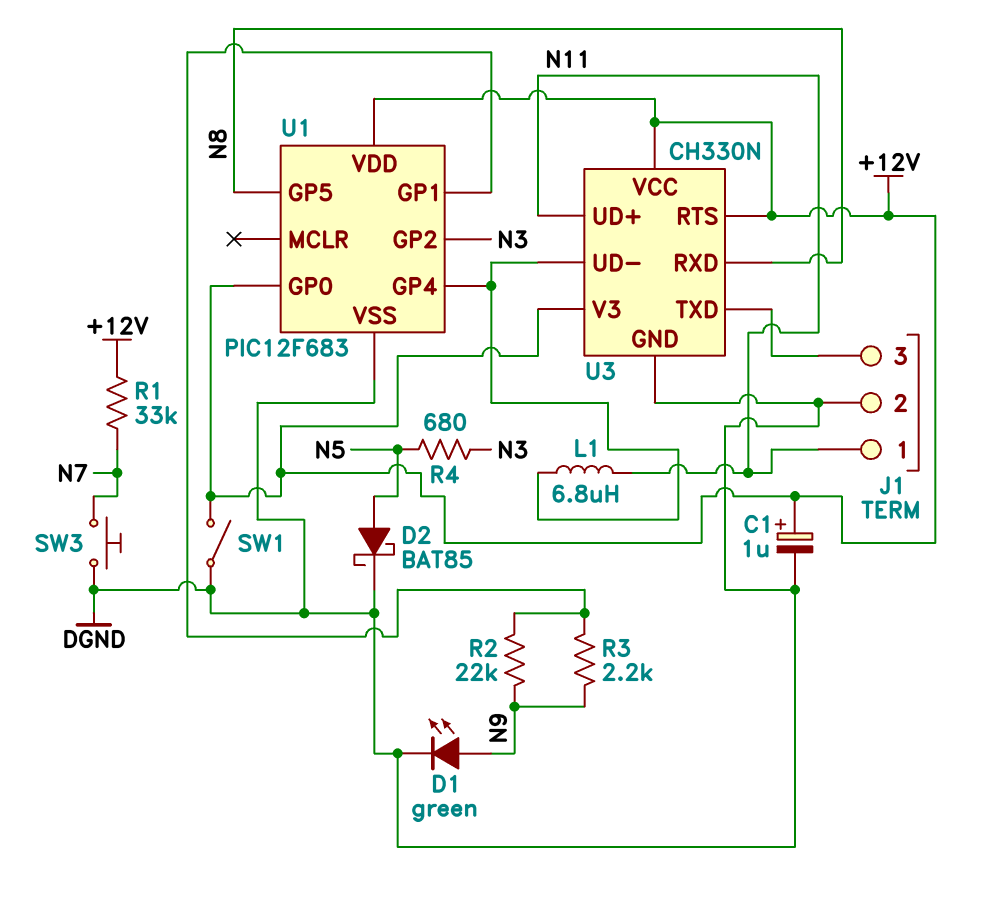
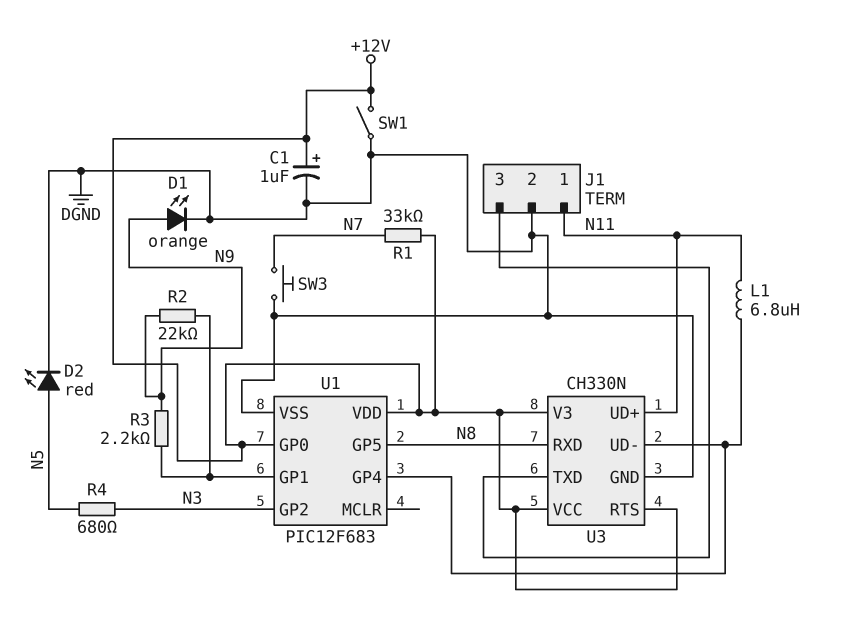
D1: LED green (A N9, K DGND) -> LED orange (A N9, K DGND)
D2: schottky BAT85 (A N5, K DGND) -> LED red (A N5, K DGND)

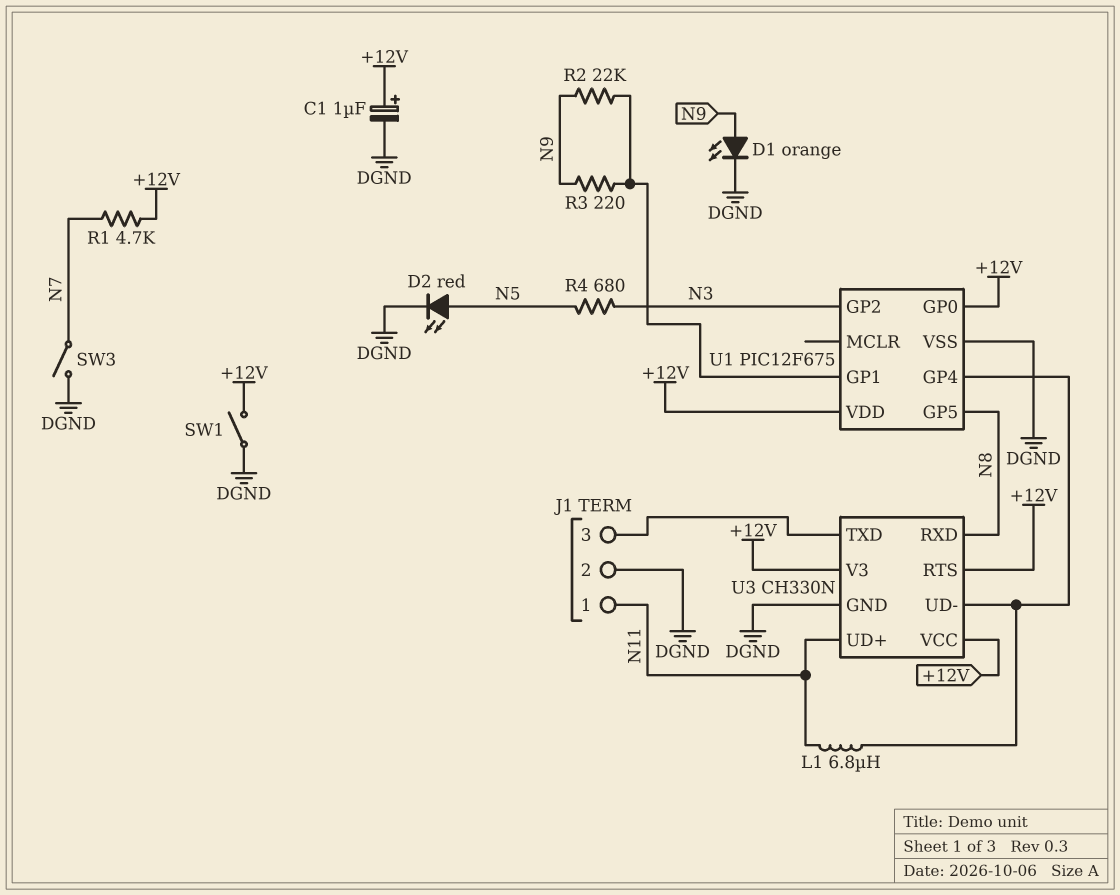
R1: 33k (+12V, N7) -> 4.7k (+12V, N7)
R3: 2.2k (N9, U1/GP1) -> 220 (N9, U1/GP1)
SW3: button (DGND, N7) -> switch (DGND, N7)
U1: PIC12F683 -> PIC12F675

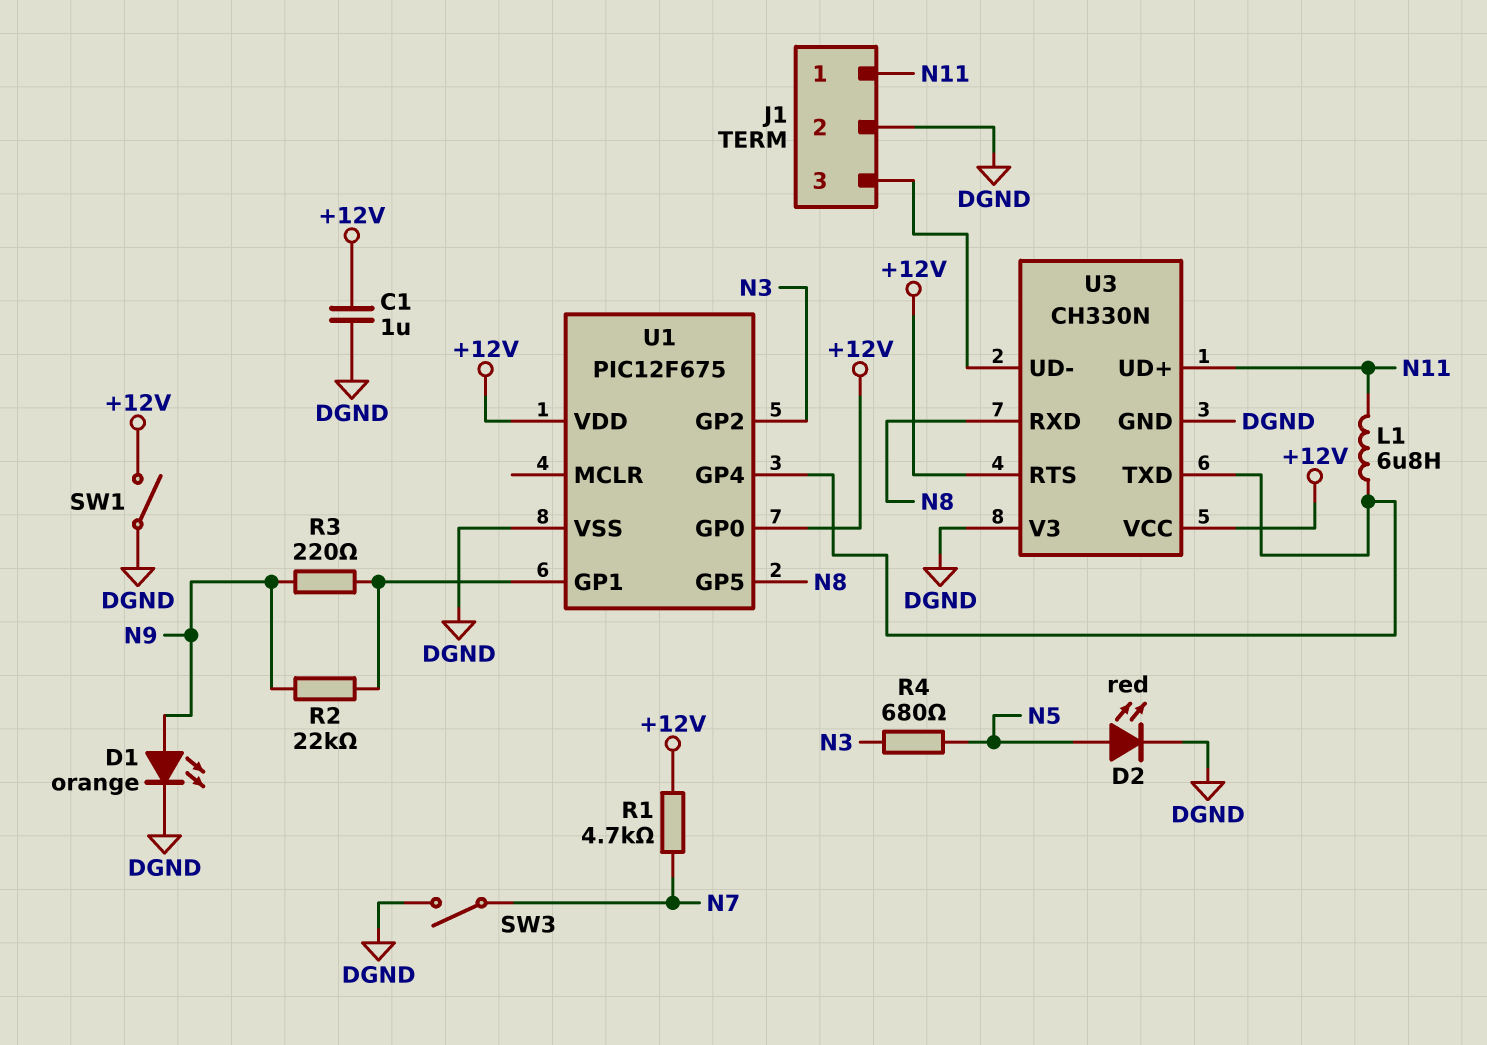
C1: 1uF (plus +12V, minus DGND) -> 1uF (+12V, DGND)
U3 pin TXD: J1/3 -> U1/GP4
U3 pin UD-: U1/GP4 -> J1/3
U3 pin V3: +12V -> DGND

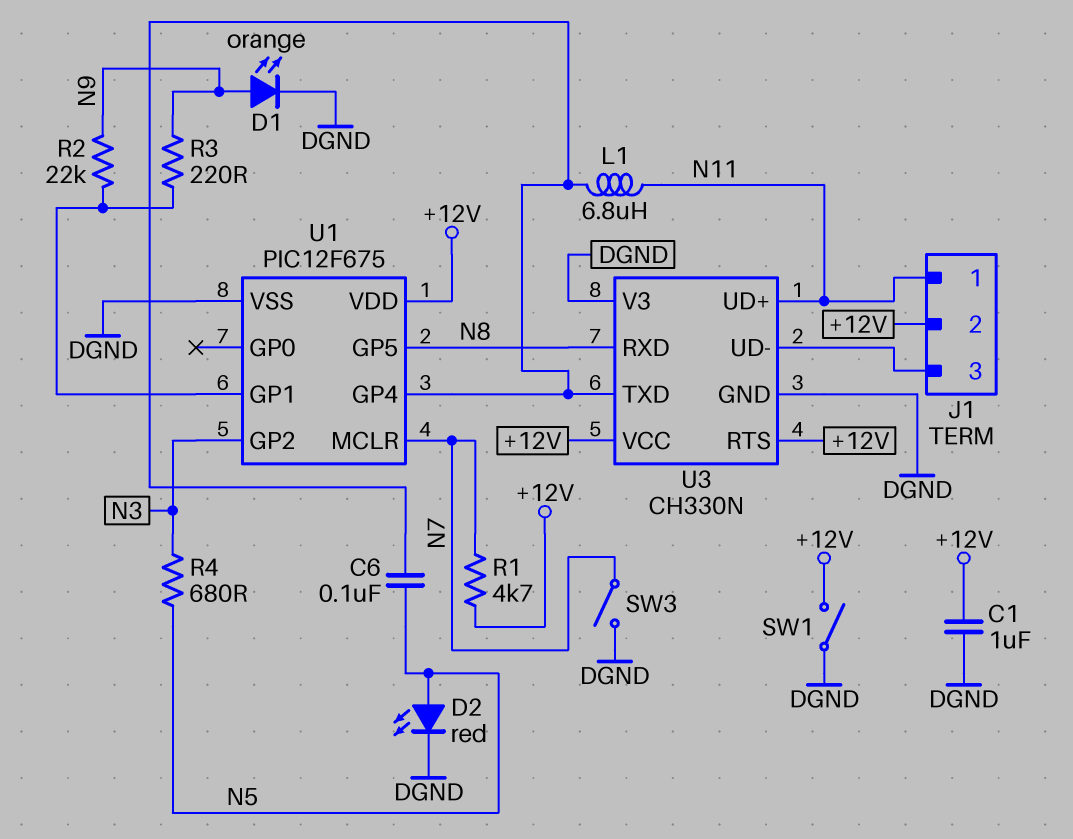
C6: none -> 100nF (N5, U1/GP4)
J1 pin 2: DGND -> +12V
U1 pin GP0: +12V -> none
U1 pin MCLR: none -> N7

